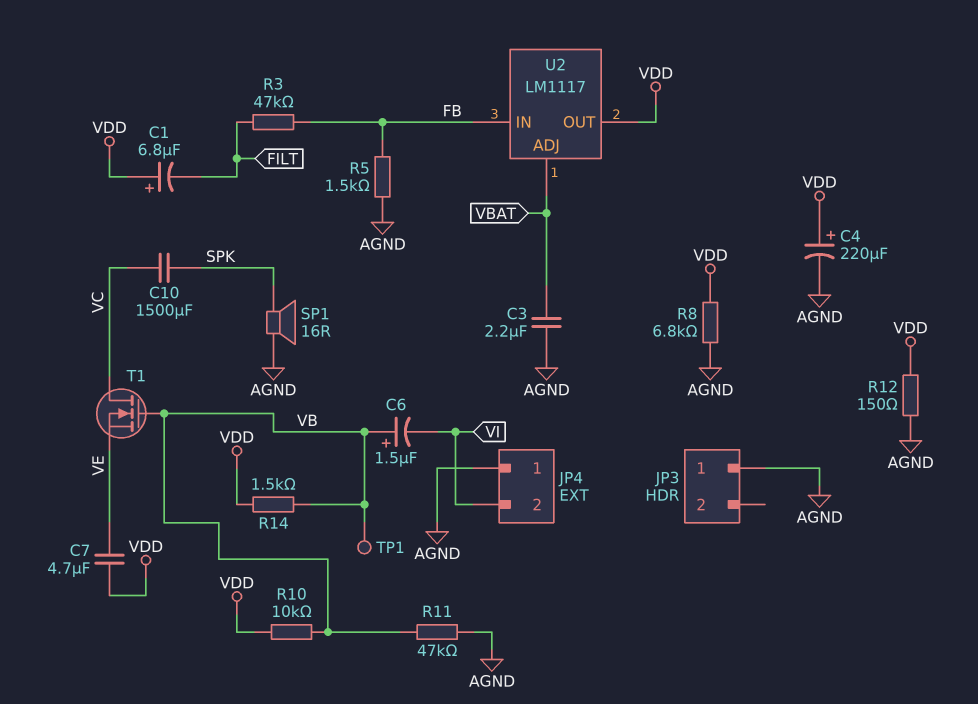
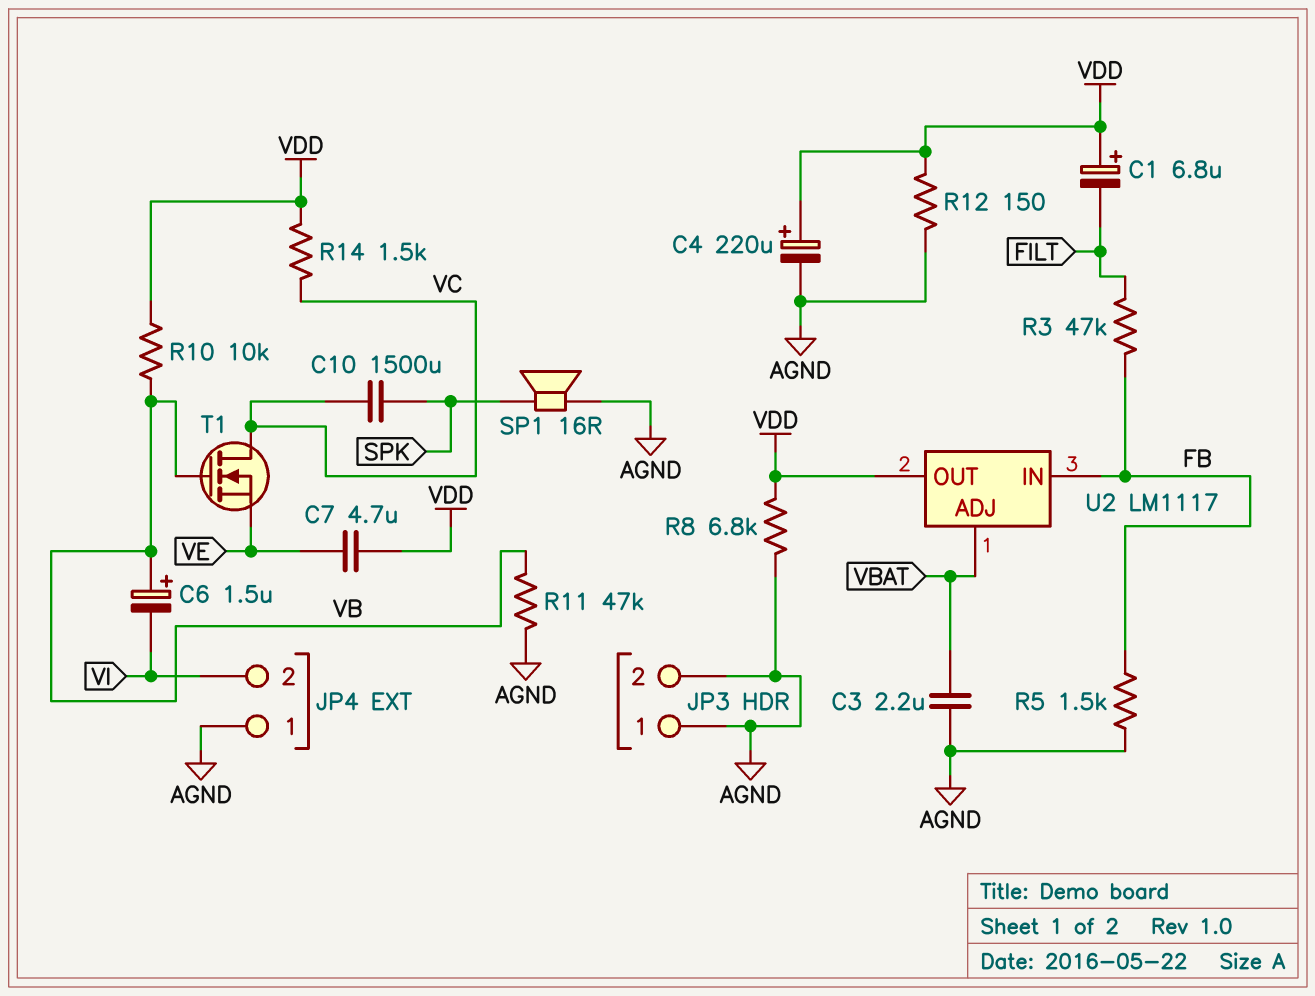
JP3 pin 2: none -> AGND
R14: 1.5k (VB, VDD) -> 1.5k (VC, VDD)
TP1: test point (VB) -> none

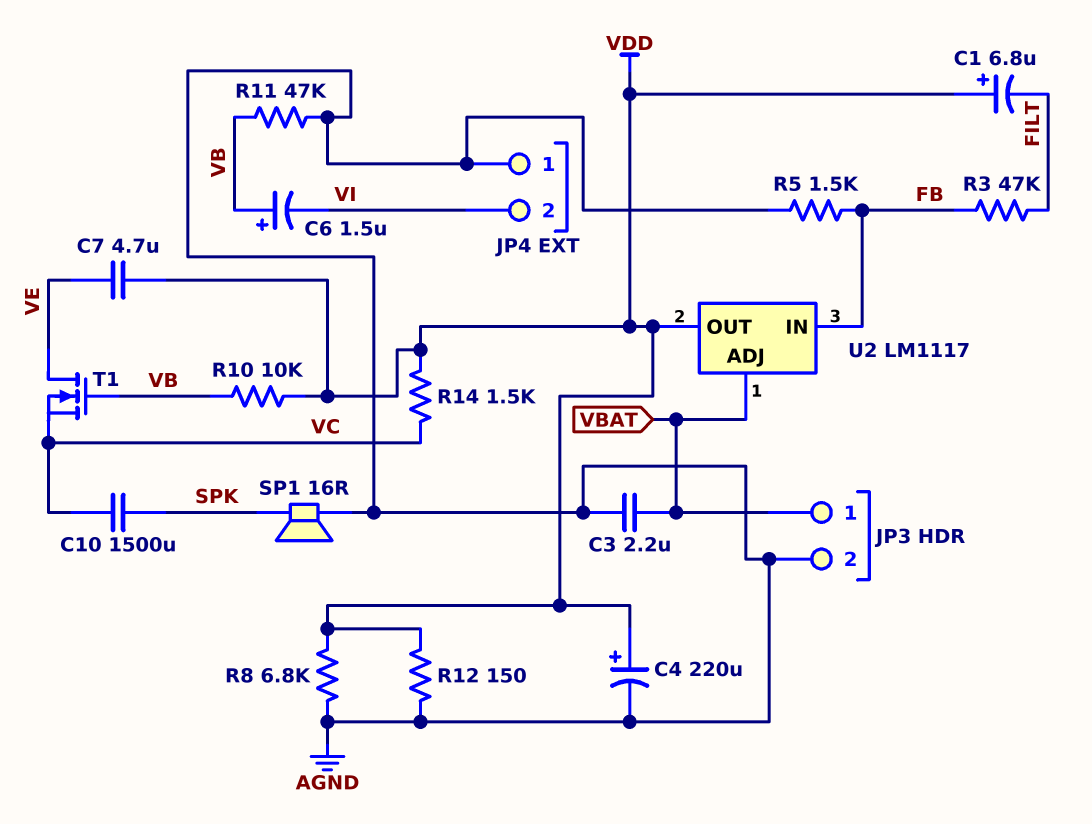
JP3 pin 1: AGND -> VBAT
T1: NMOS (G VB, D VC, S VE) -> NMOS (G VB, D VE, S VC)

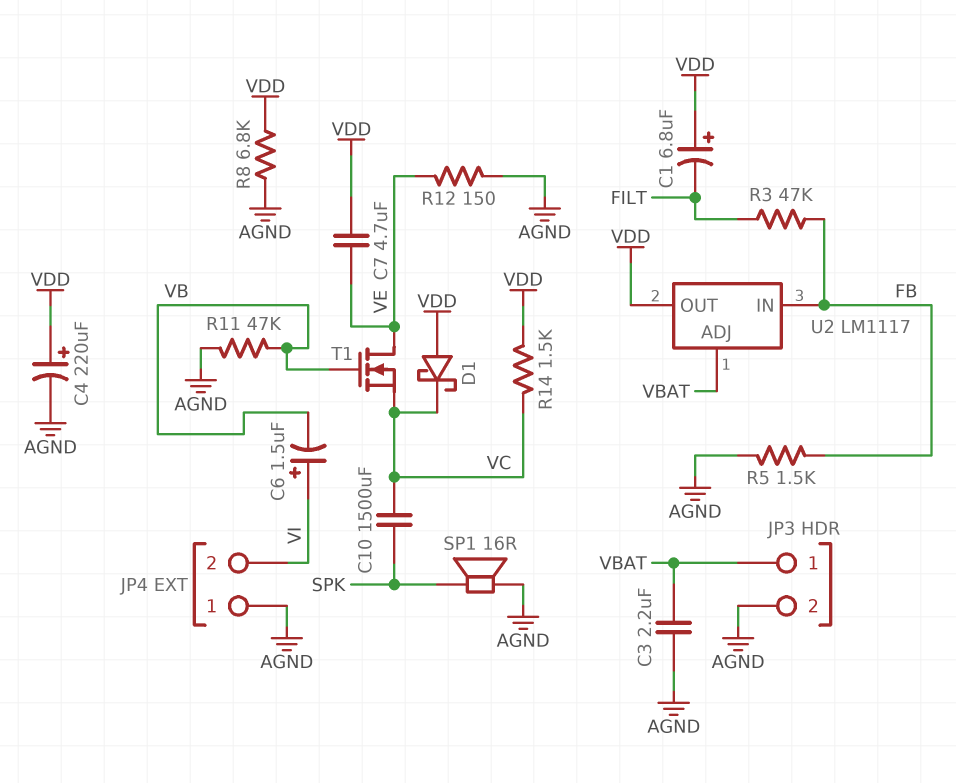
C6: 1.5uF (plus VB, minus VI) -> 1.5uF (plus VI, minus VB)
D1: none -> schottky (A VDD, K VC)
R10: 10k (VB, VDD) -> none
R12: 150 (AGND, VDD) -> 150 (AGND, VE)

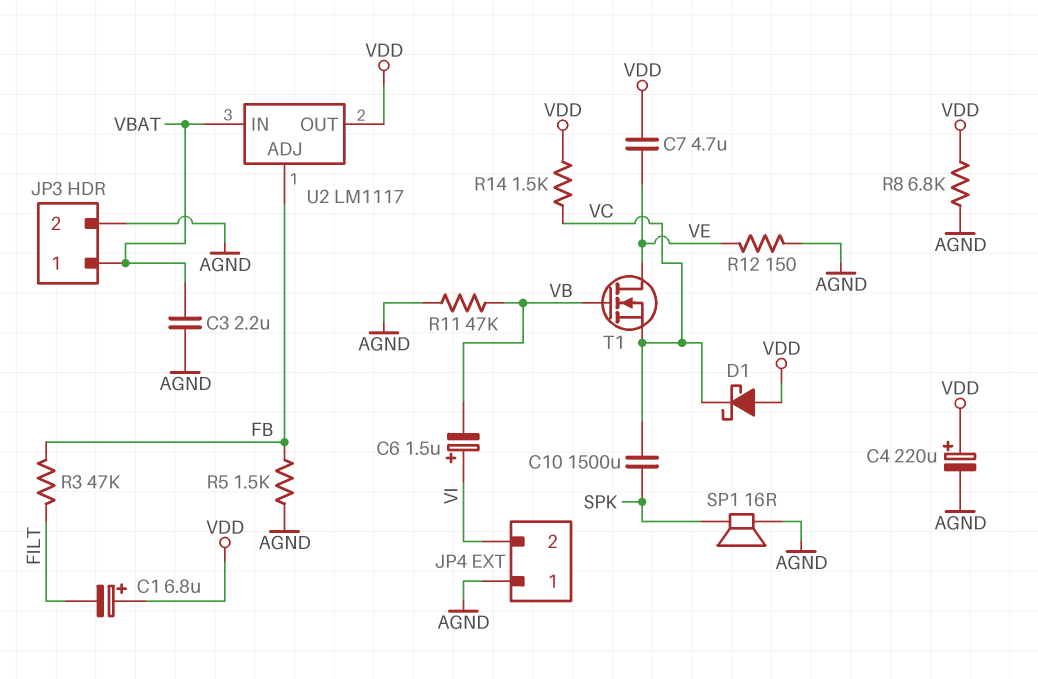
U2 pin ADJ: VBAT -> FB
U2 pin IN: FB -> VBAT

